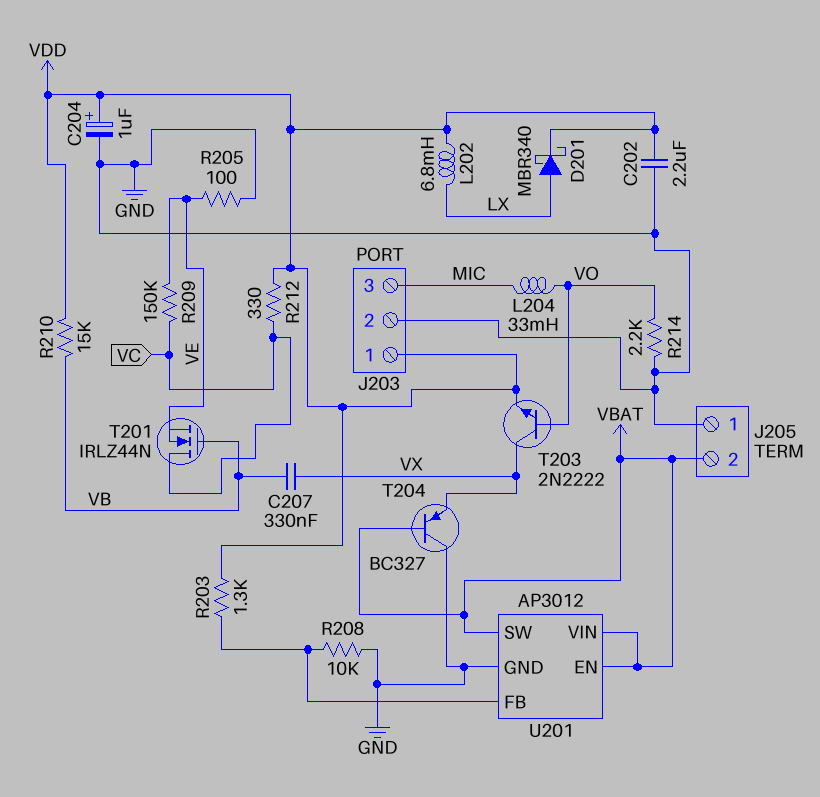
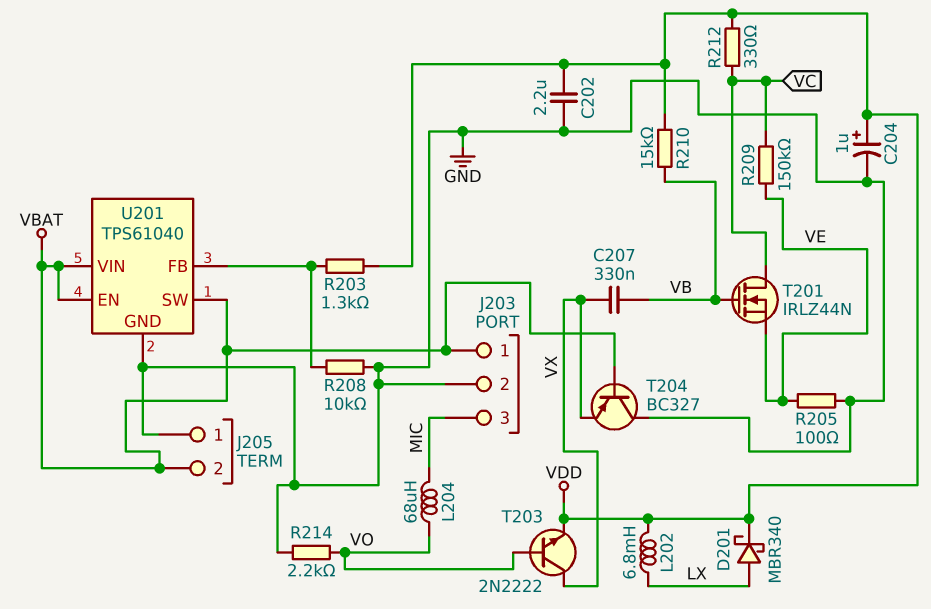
J203 pin 1: VDD -> VBAT
L204: 33mH (MIC, VO) -> 68uH (MIC, VO)
U201: AP3012 -> TPS61040

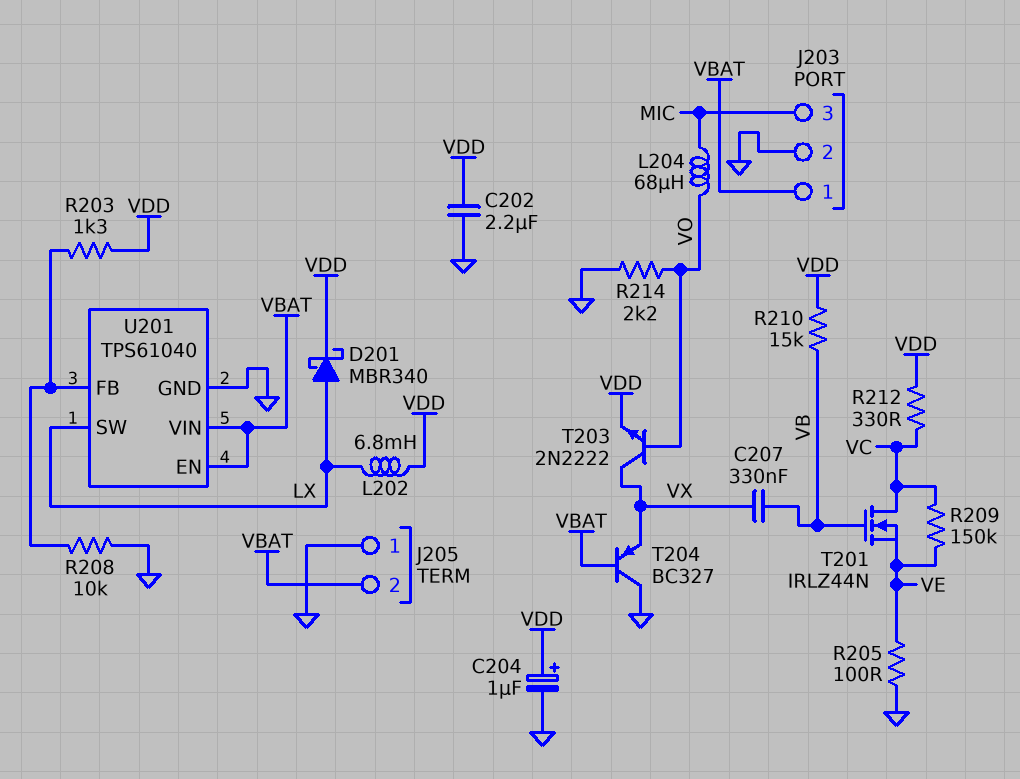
U201 pin SW: VBAT -> LX

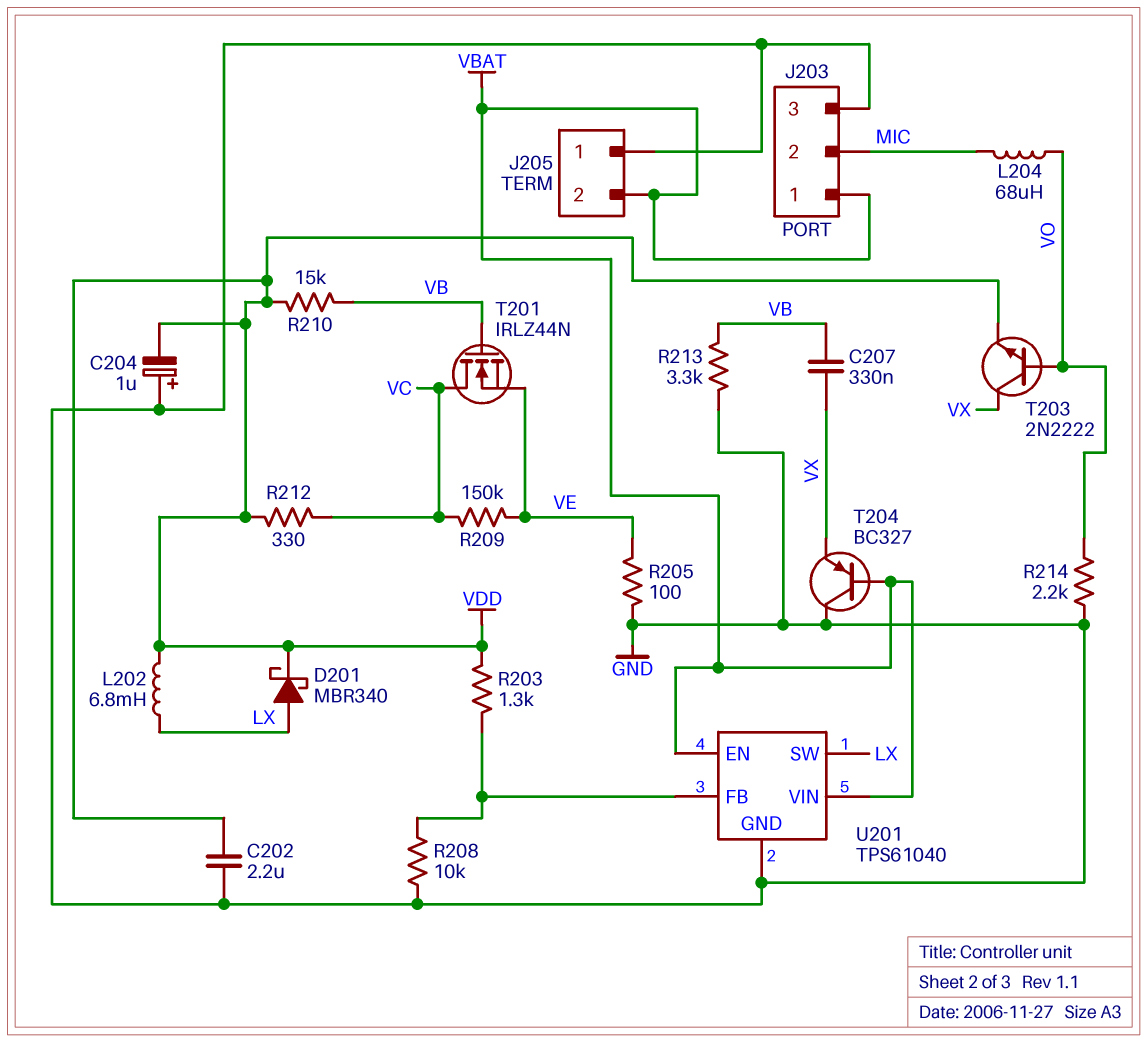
C204: 1uF (plus VDD, minus GND) -> 1uF (plus GND, minus VDD)
J203 pin 2: GND -> MIC
J203 pin 3: MIC -> GND
R213: none -> 3.3k (GND, VB)

